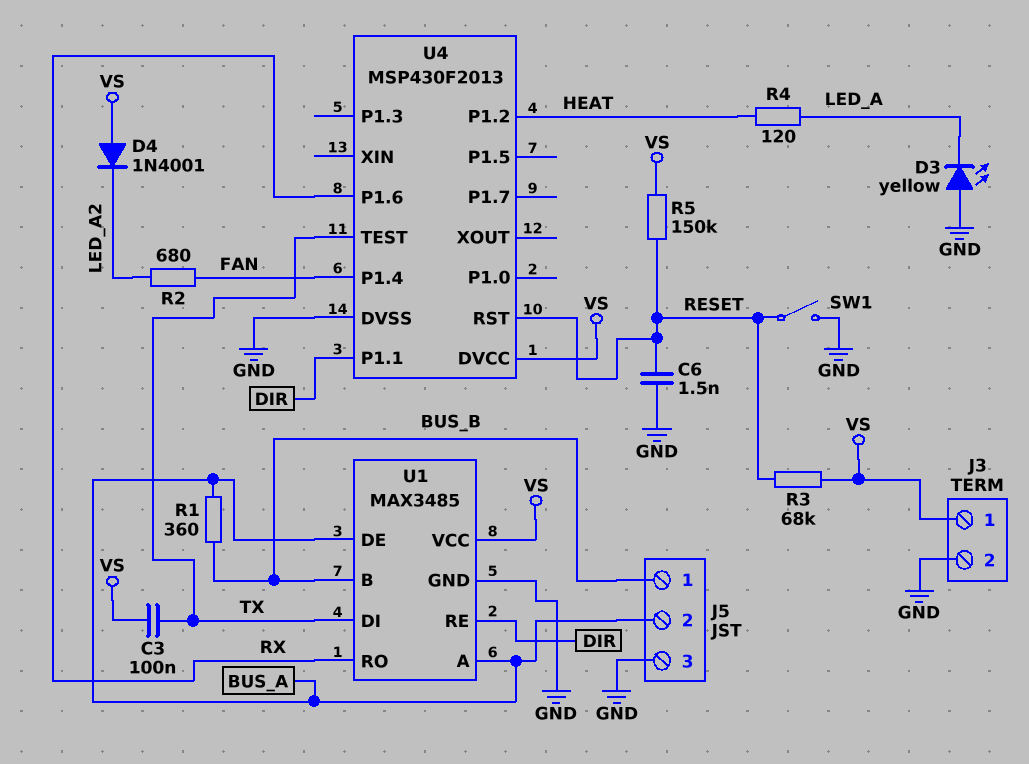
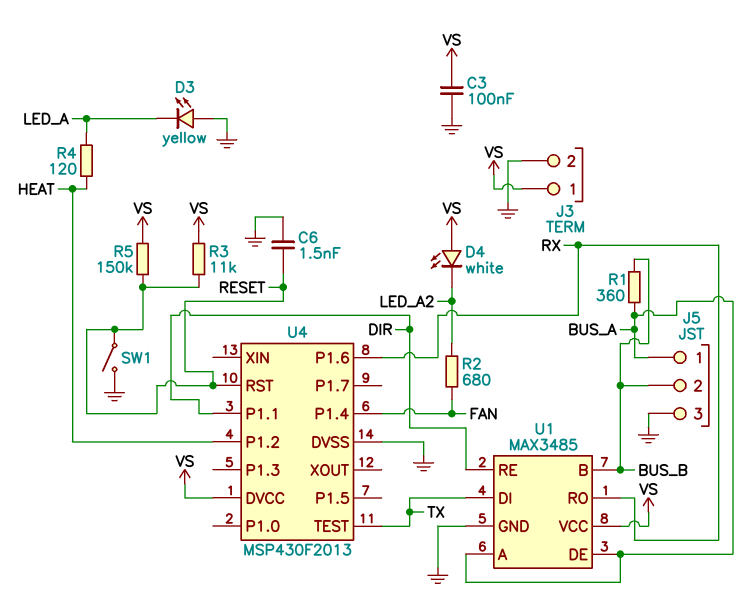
C3: 100nF (TX, VS) -> 100nF (GND, VS)
D4: diode 1N4001 (A VS, K LED_A2) -> LED white (A VS, K LED_A2)
J5 pin 1: BUS_B -> BUS_A
J5 pin 2: BUS_A -> BUS_B
R3: 68k (RESET, VS) -> 11k (RESET, VS)

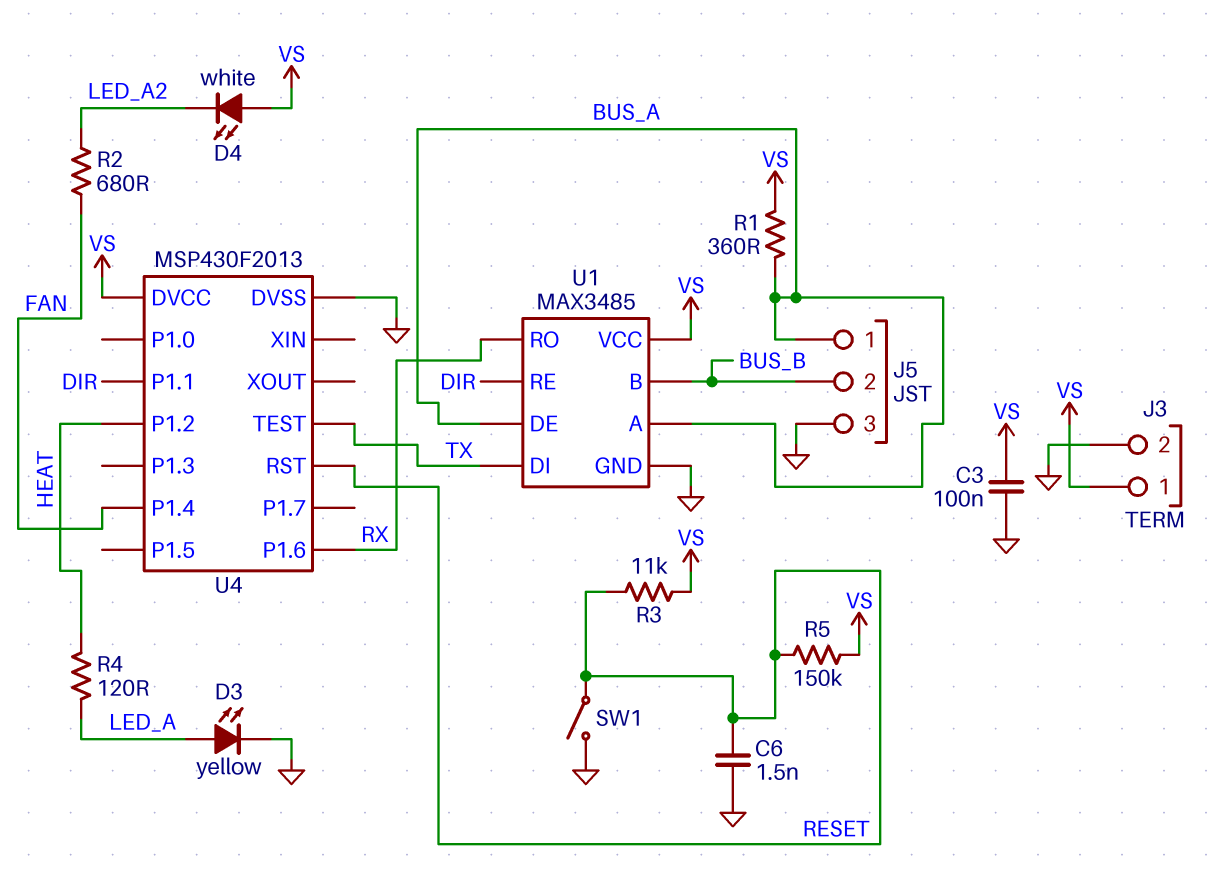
D3: LED yellow (A GND, K LED_A) -> LED yellow (A LED_A, K GND)
R1: 360 (BUS_A, BUS_B) -> 360 (BUS_A, VS)

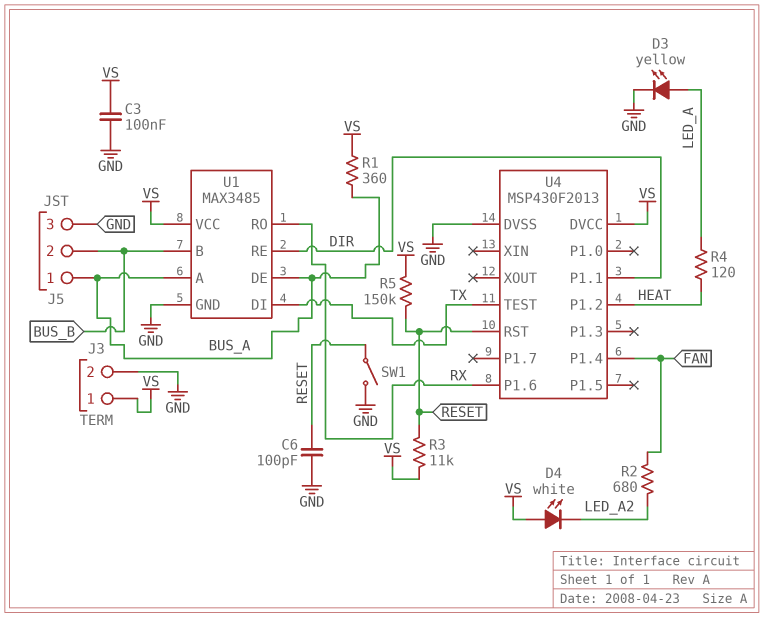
C6: 1.5nF (GND, RESET) -> 100pF (GND, RESET)

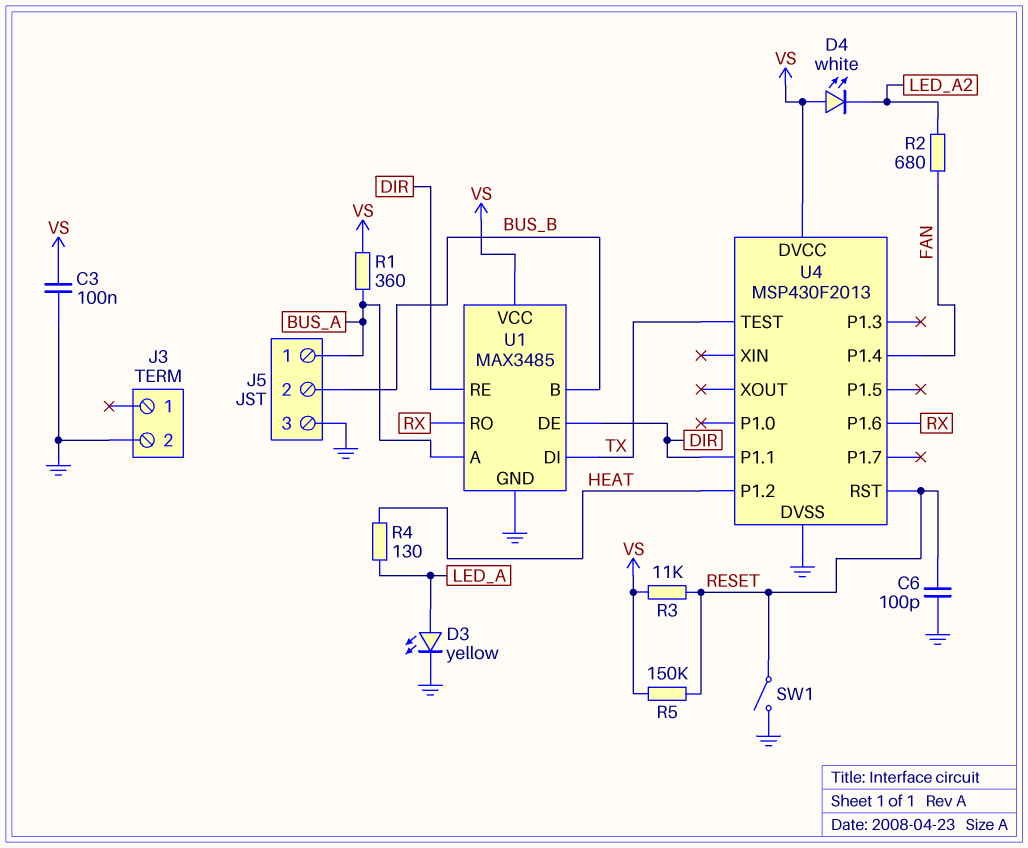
J3 pin 1: VS -> none
R4: 120 (HEAT, LED_A) -> 130 (HEAT, LED_A)
U1 pin DE: BUS_A -> DIR

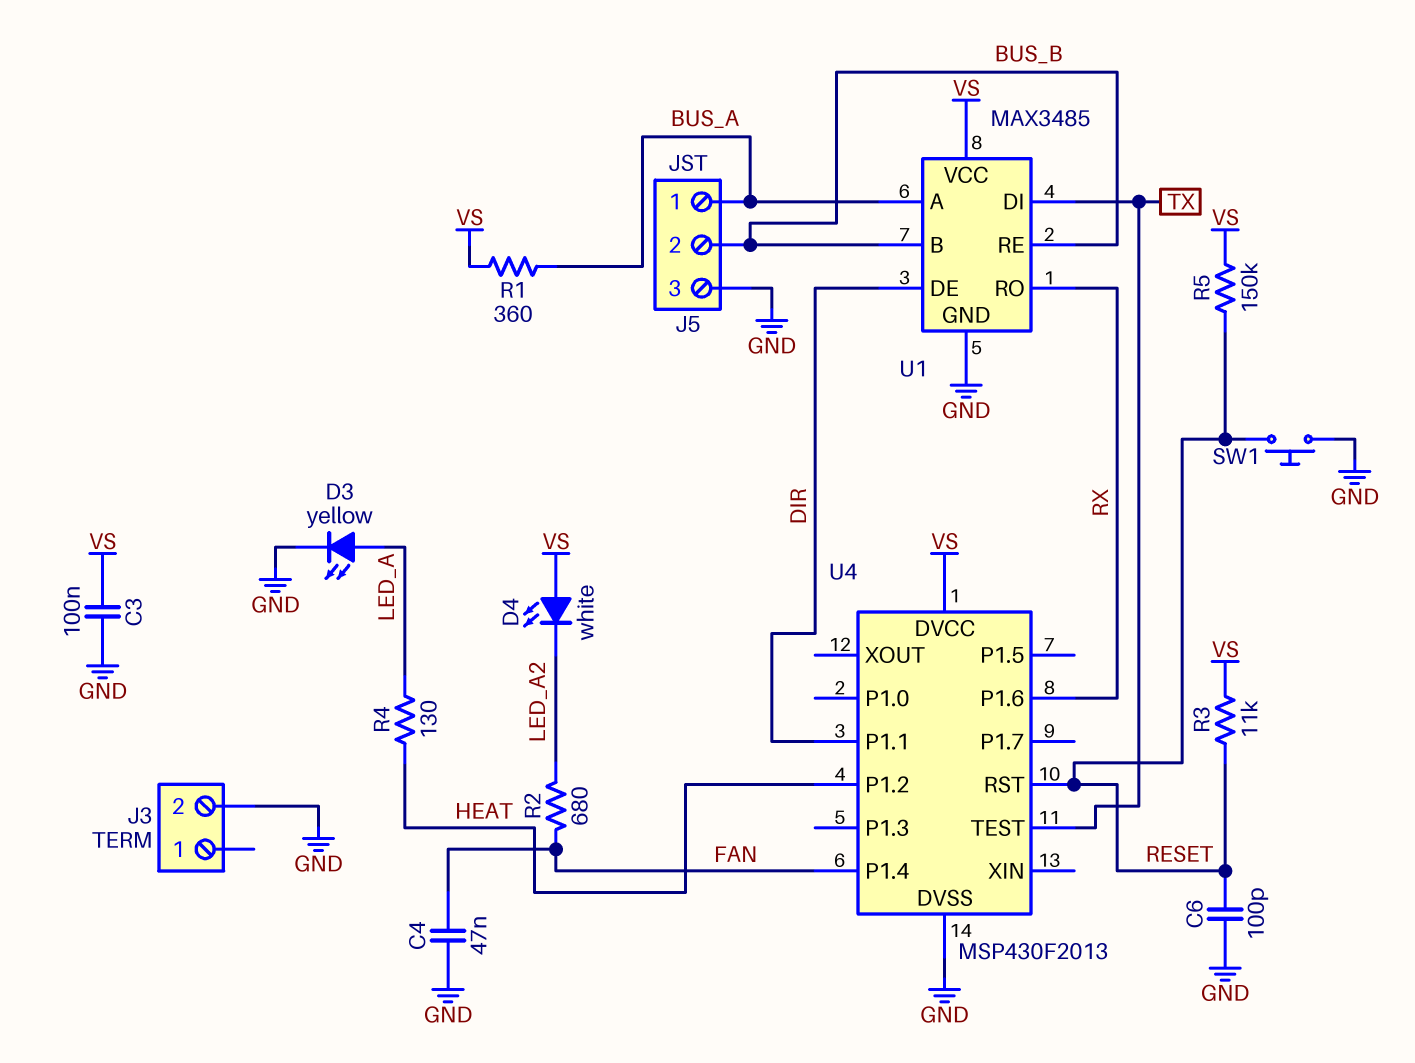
C4: none -> 47nF (FAN, GND)
SW1: switch (GND, RESET) -> button (GND, RESET)
U1 pin RE: DIR -> BUS_B

